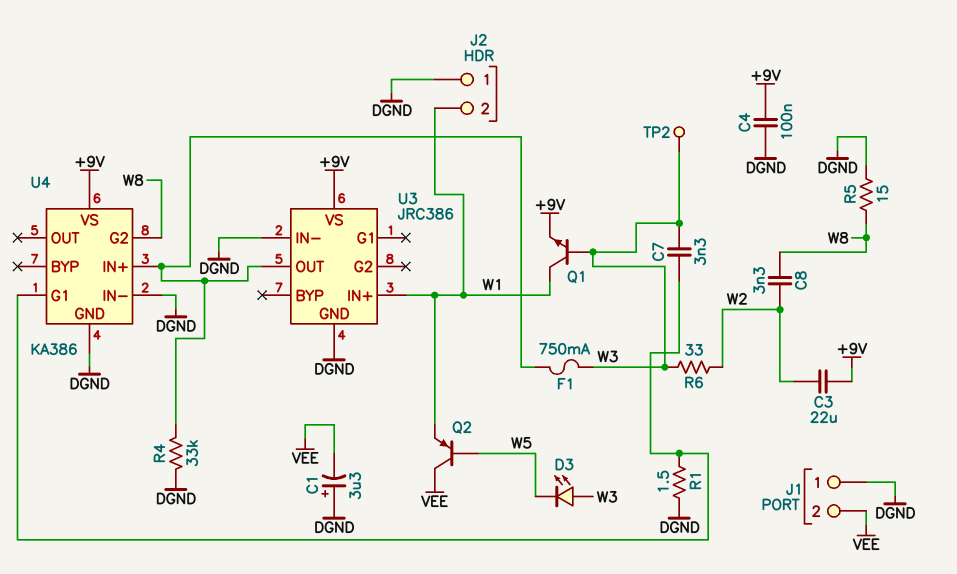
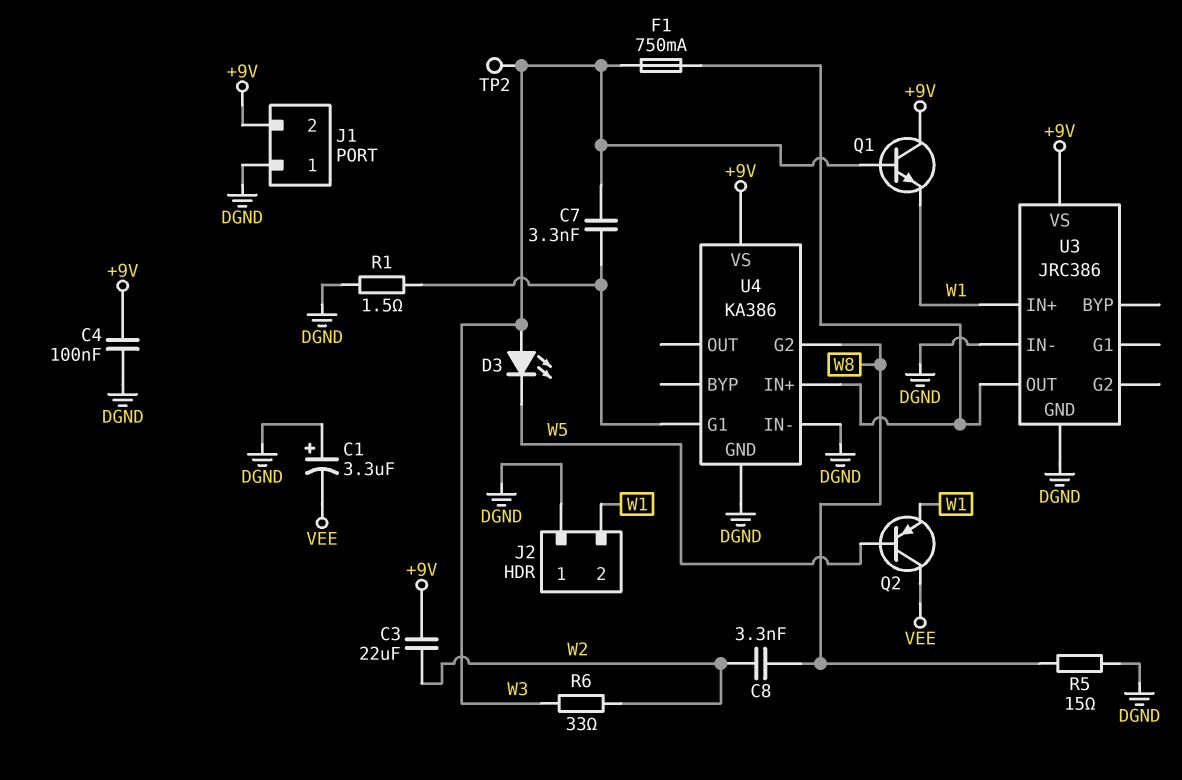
J1 pin 2: VEE -> +9V
Q1: NPN (B W3, C W1, E +9V) -> NPN (B W3, C +9V, E W1)
R4: 33k (DGND, U3/OUT) -> none

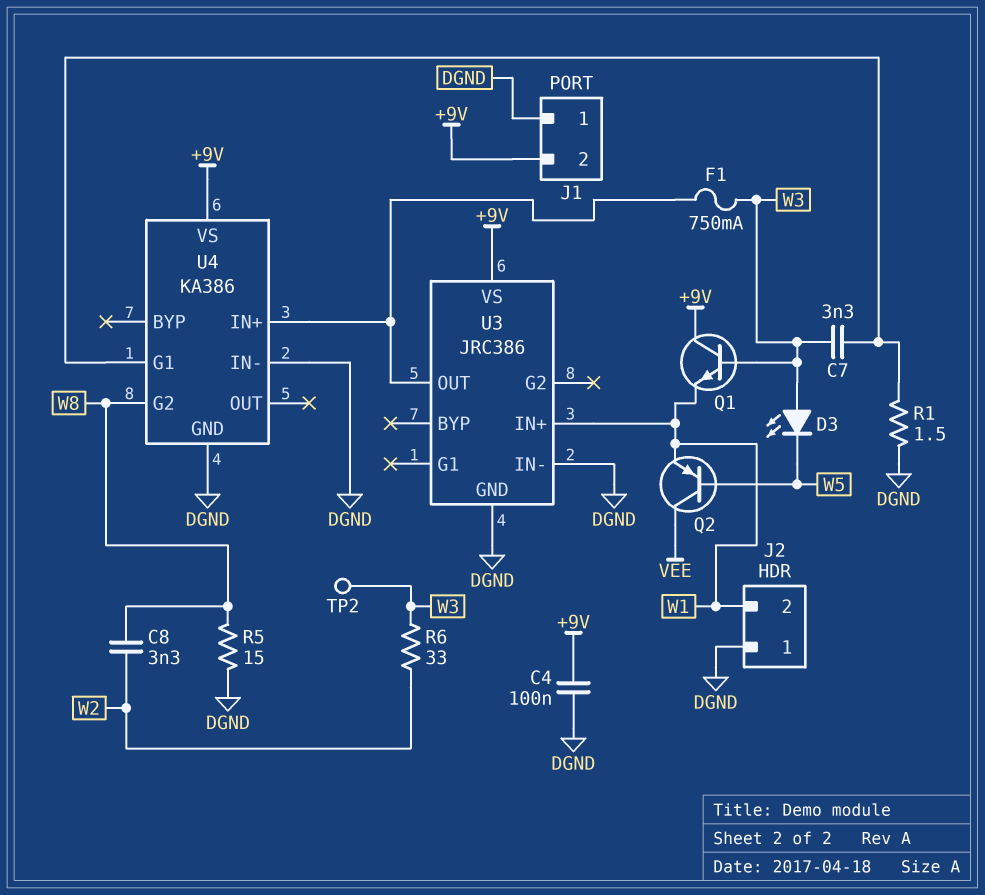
C1: 3.3uF (plus DGND, minus VEE) -> none
C3: 22uF (+9V, W2) -> none

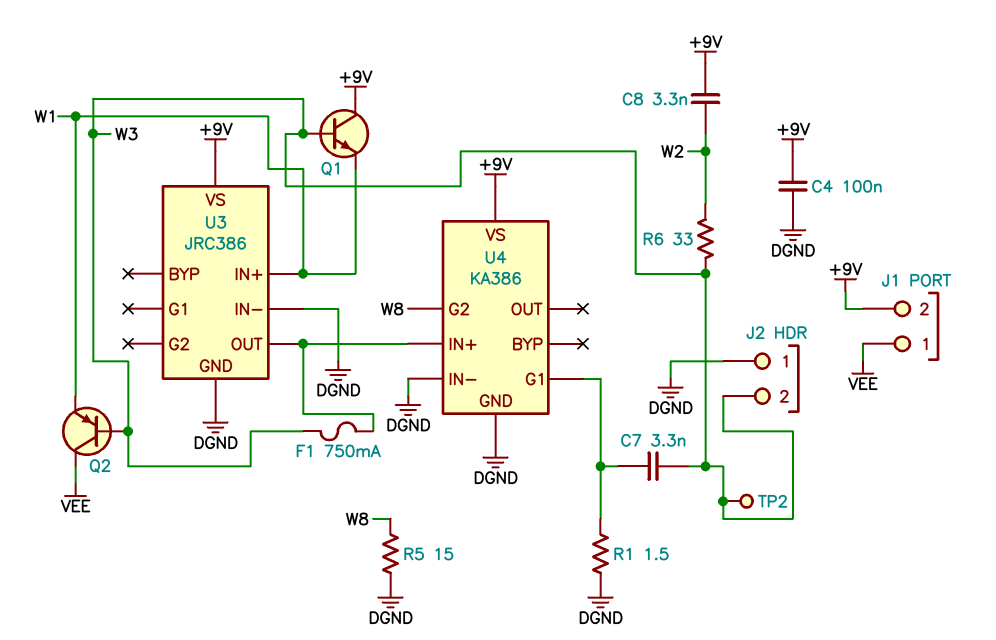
C8: 3.3nF (W2, W8) -> 3.3nF (+9V, W2)
D3: LED (A W3, K W5) -> none
J1 pin 1: DGND -> VEE
J2 pin 2: W1 -> W3
Q2: PNP (B W5, C VEE, E W1) -> PNP (B W3, C VEE, E W1)

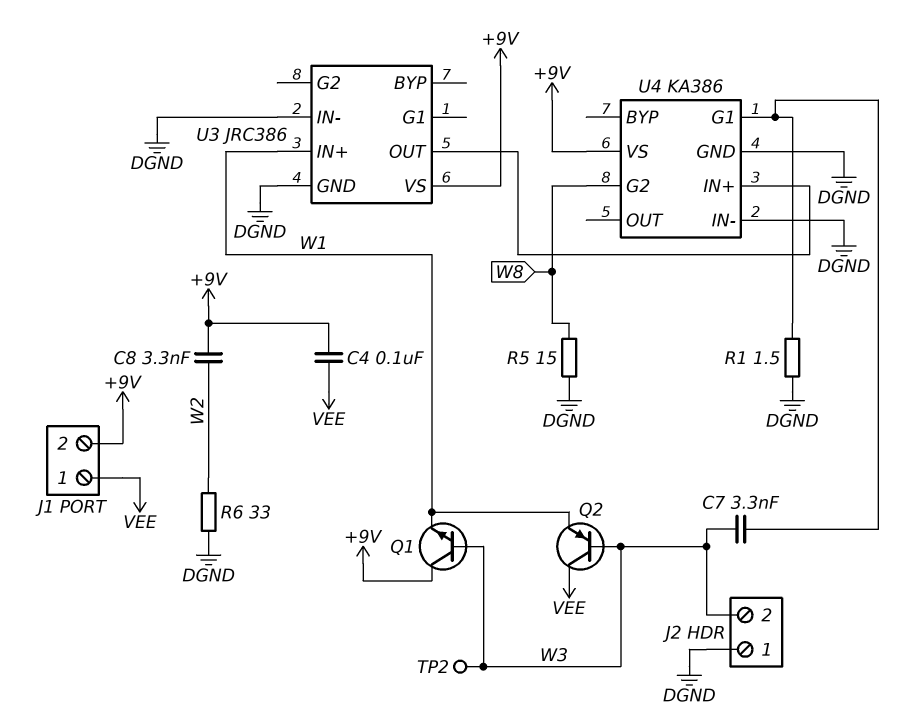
C4: 100nF (+9V, DGND) -> 100nF (+9V, VEE)
F1: 750mA (U3/OUT, W3) -> none
R6: 33 (W2, W3) -> 33 (DGND, W2)

